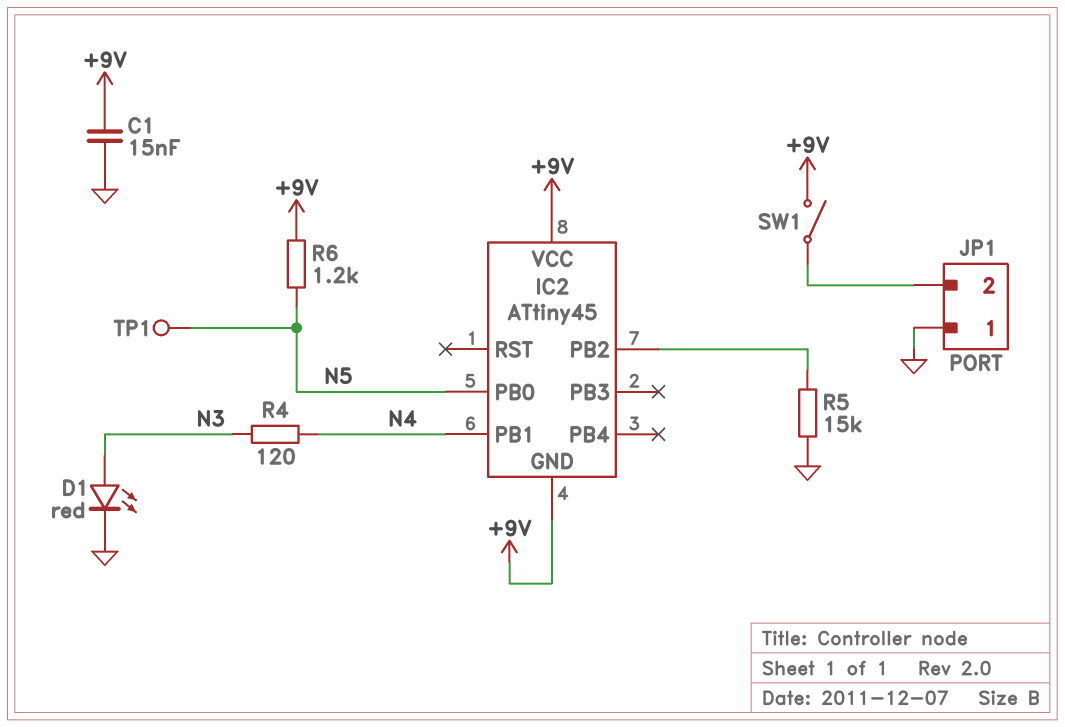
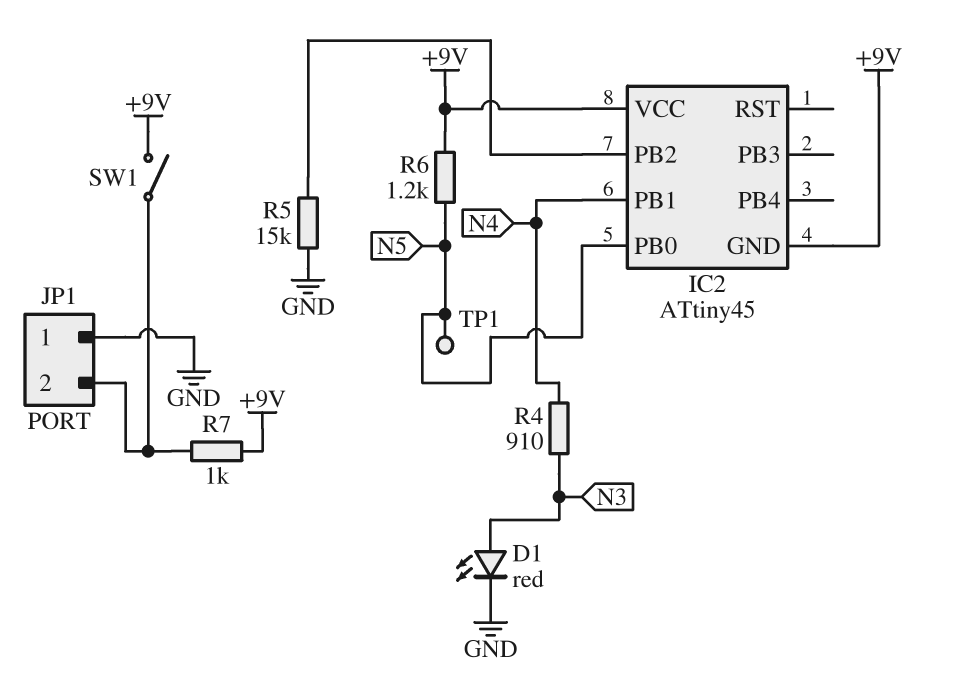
C1: 15nF (+9V, GND) -> none
R4: 120 (N3, N4) -> 910 (N3, N4)
R7: none -> 1k (+9V, JP1/2)

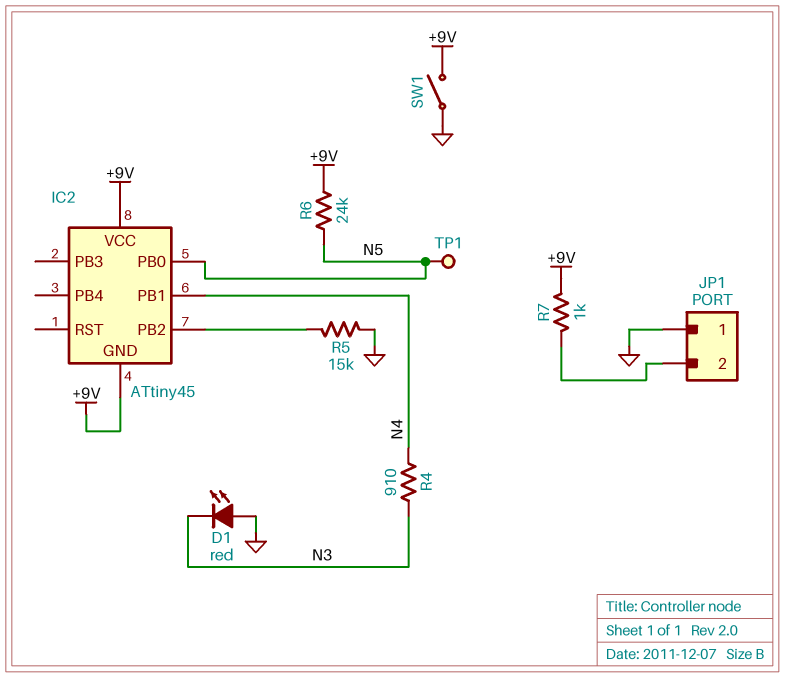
D1: LED red (A N3, K GND) -> LED red (A GND, K N3)
R6: 1.2k (+9V, N5) -> 24k (+9V, N5)
SW1: switch (+9V, JP1/2) -> switch (+9V, GND)

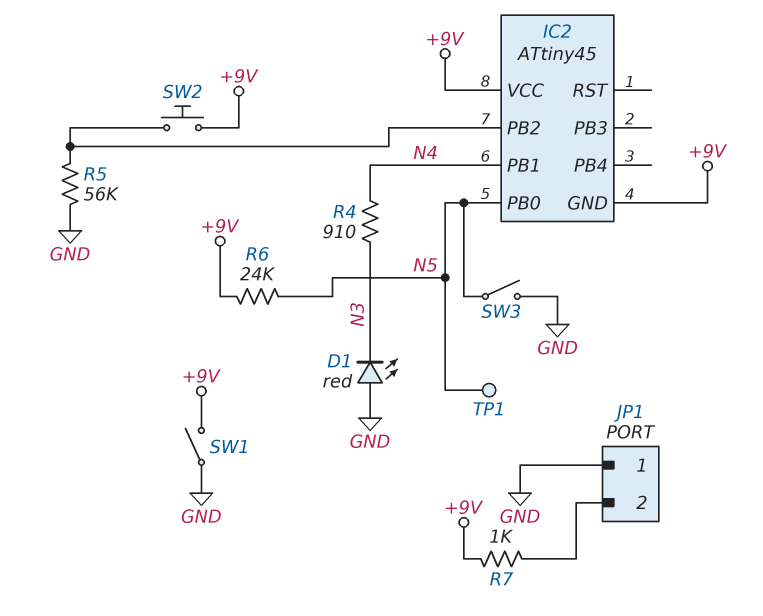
R5: 15k (GND, IC2/PB2) -> 56k (GND, IC2/PB2)
SW2: none -> button (+9V, IC2/PB2)
SW3: none -> switch (GND, N5)

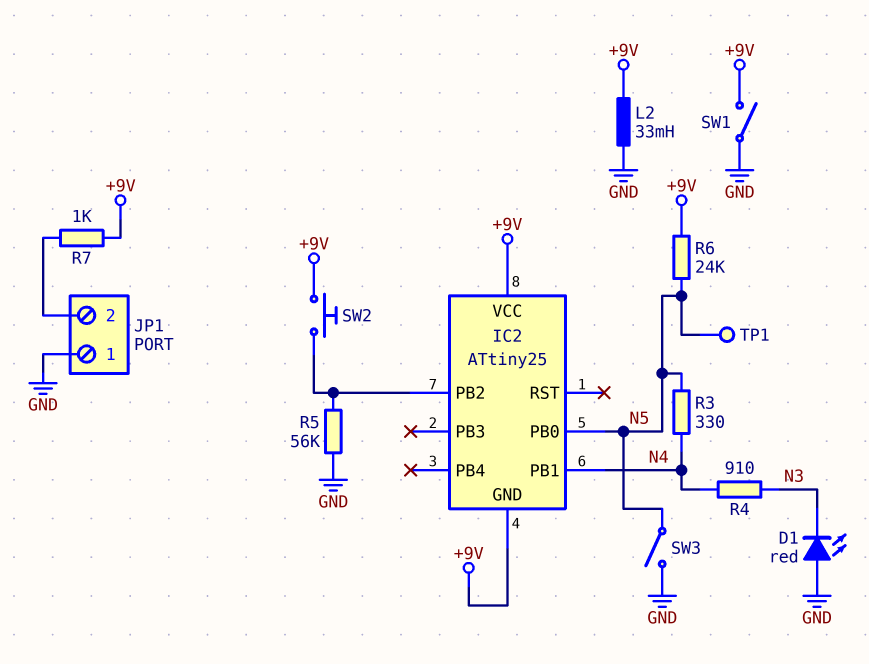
IC2: ATtiny45 -> ATtiny25
L2: none -> 33mH (+9V, GND)
R3: none -> 330 (N4, N5)

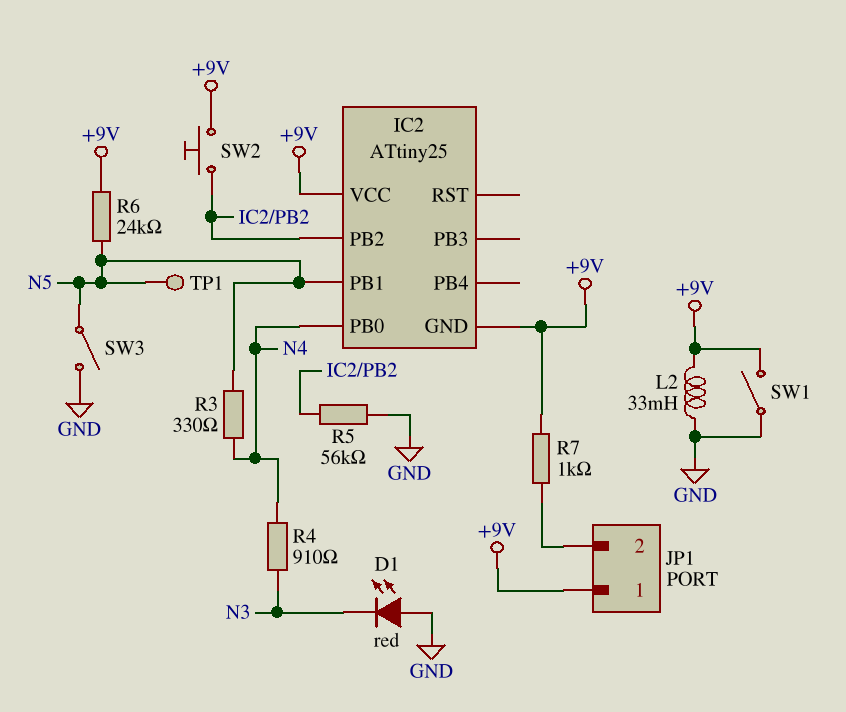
IC2 pin PB0: N5 -> N4
IC2 pin PB1: N4 -> N5
JP1 pin 1: GND -> +9V

